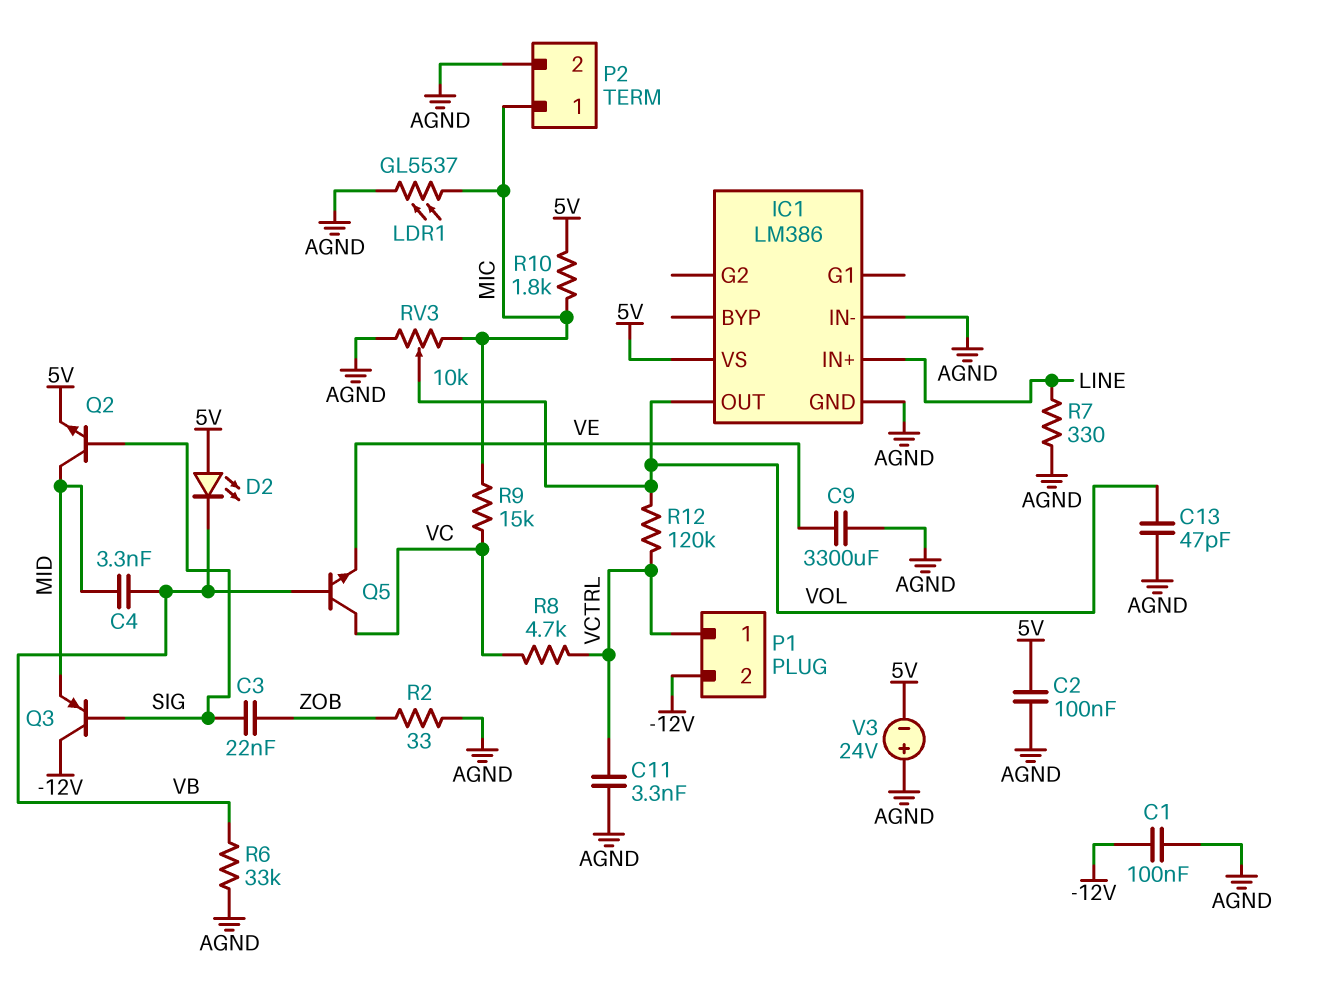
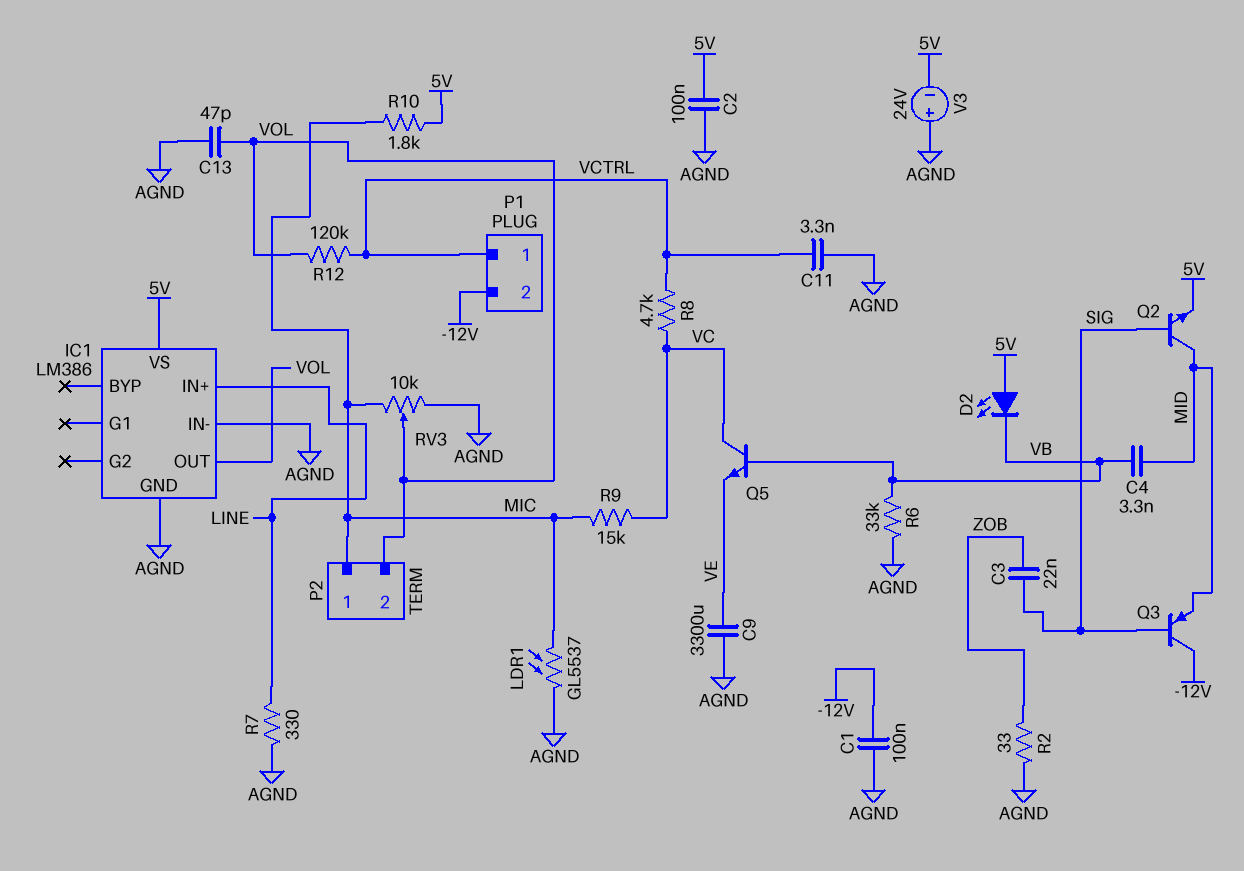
P2 pin 2: AGND -> VOL

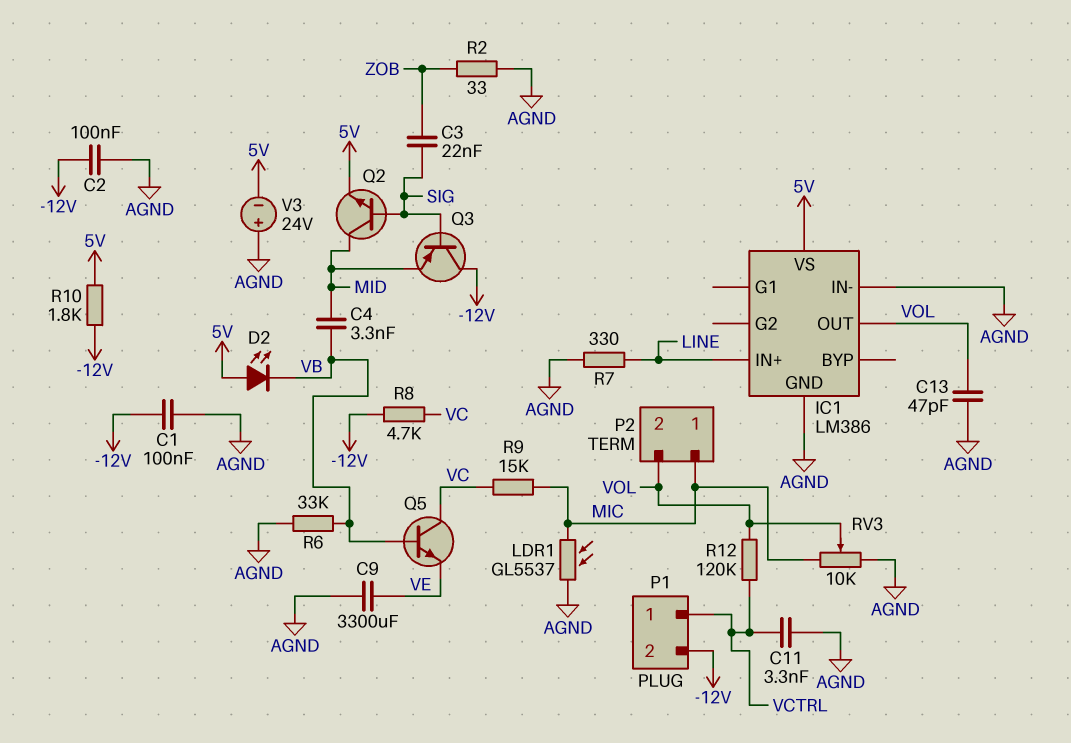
C2: 100nF (5V, AGND) -> 100nF (-12V, AGND)
R8: 4.7k (VC, VCTRL) -> 4.7k (-12V, VC)
R10: 1.8k (5V, MIC) -> 1.8k (-12V, 5V)

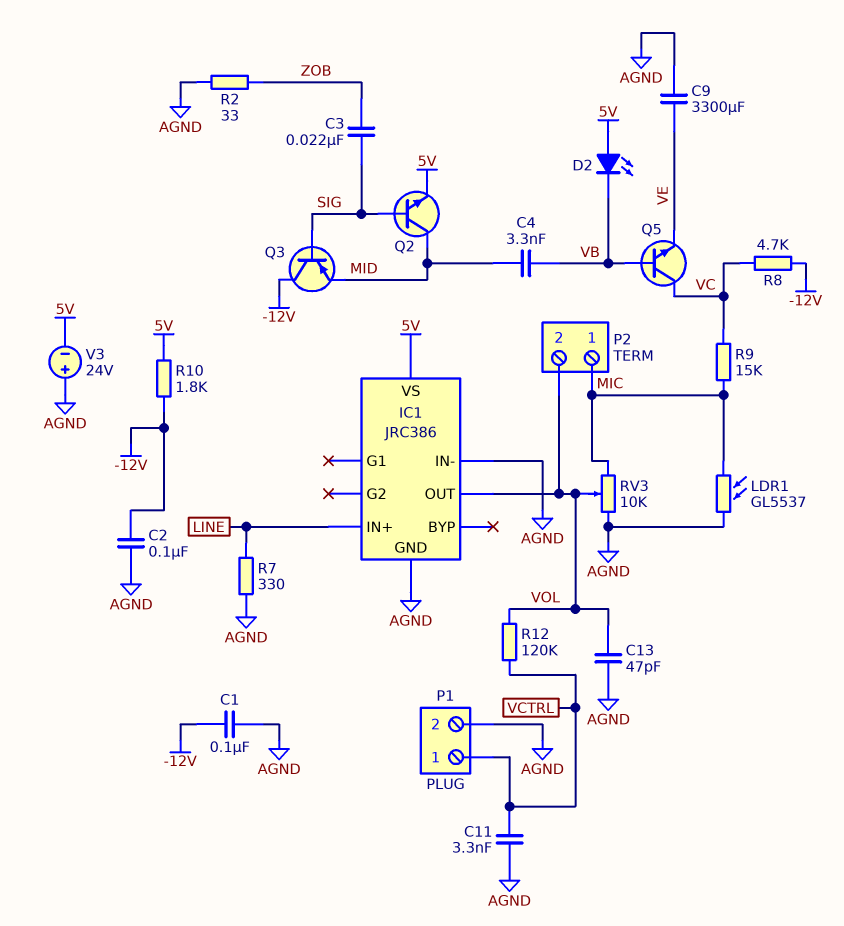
IC1: LM386 -> JRC386
P1 pin 2: -12V -> AGND
R6: 33k (AGND, VB) -> none

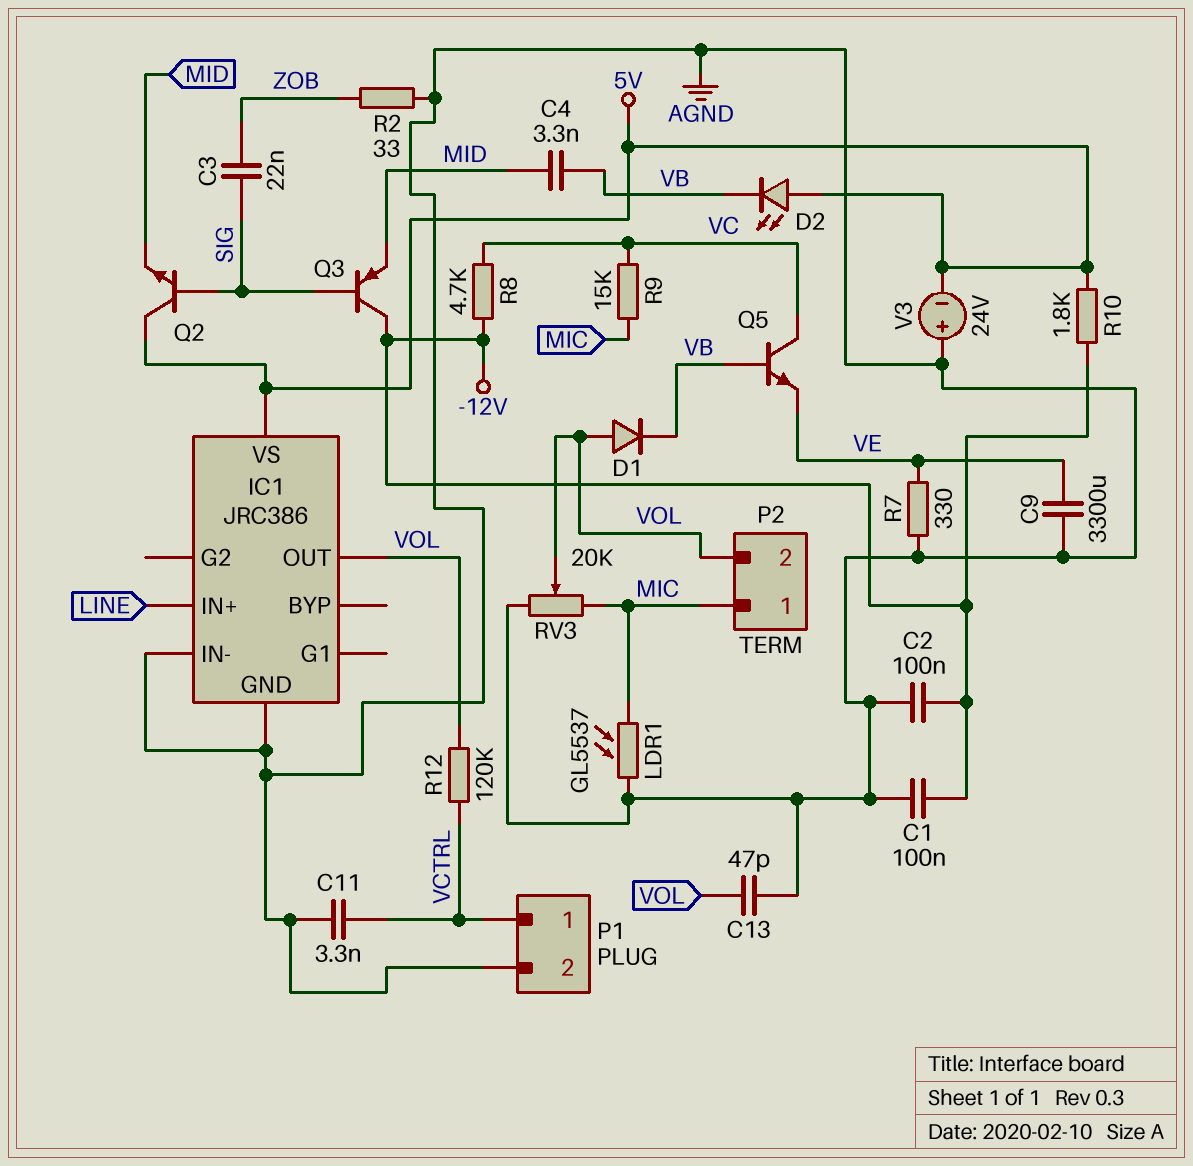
D1: none -> diode (A VOL, K VB)
Q2: NPN (B SIG, C MID, E 5V) -> NPN (B SIG, C 5V, E MID)
R7: 330 (AGND, LINE) -> 330 (AGND, VE)
RV3: 10k (AGND, MIC, wiper VOL) -> 20k (AGND, MIC, wiper VOL)

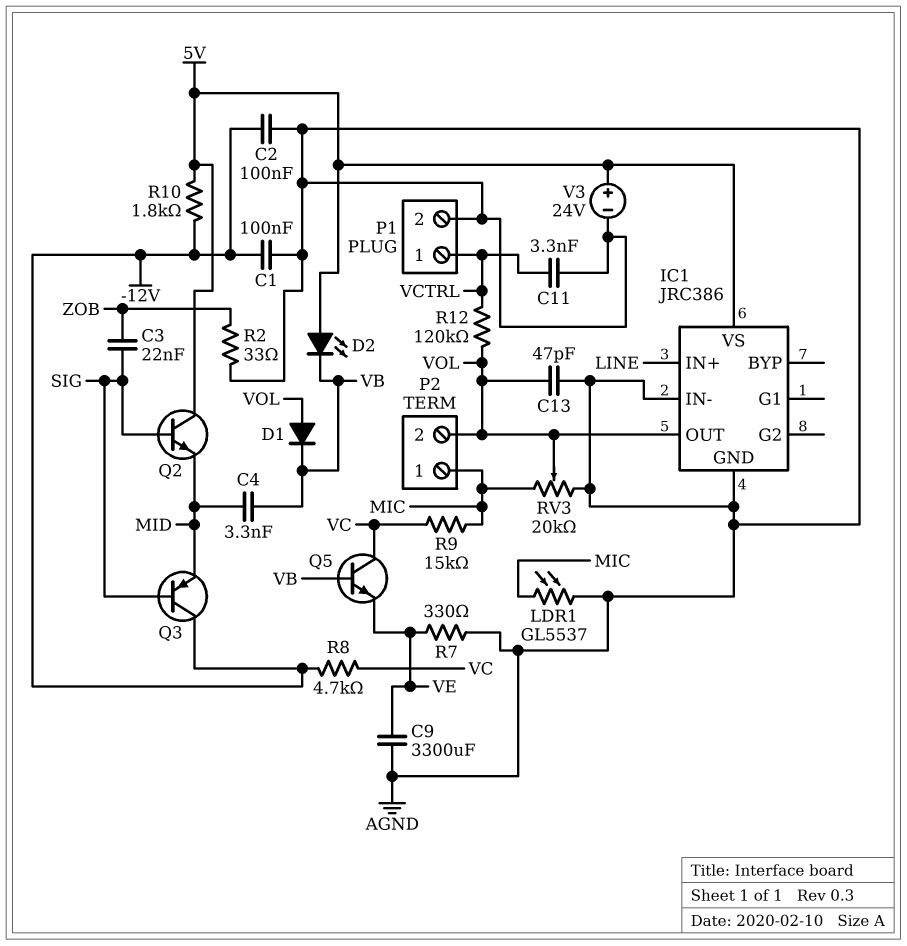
V3: 24V (plus AGND, minus 5V) -> 24V (plus 5V, minus AGND)

